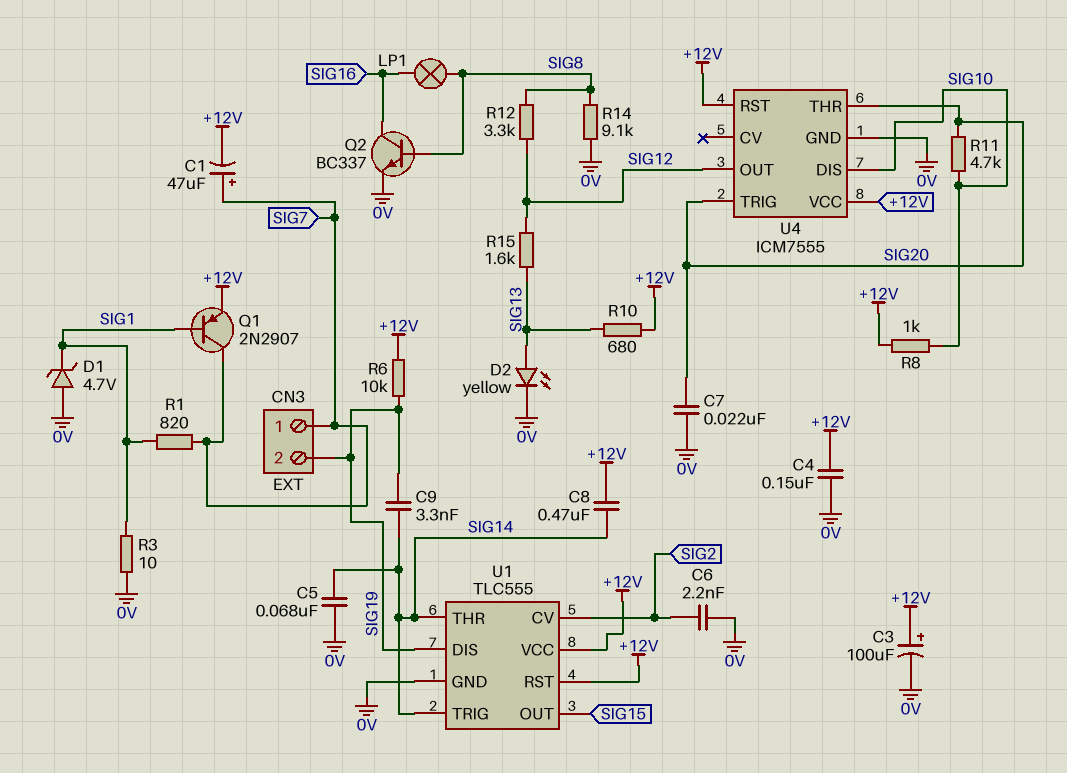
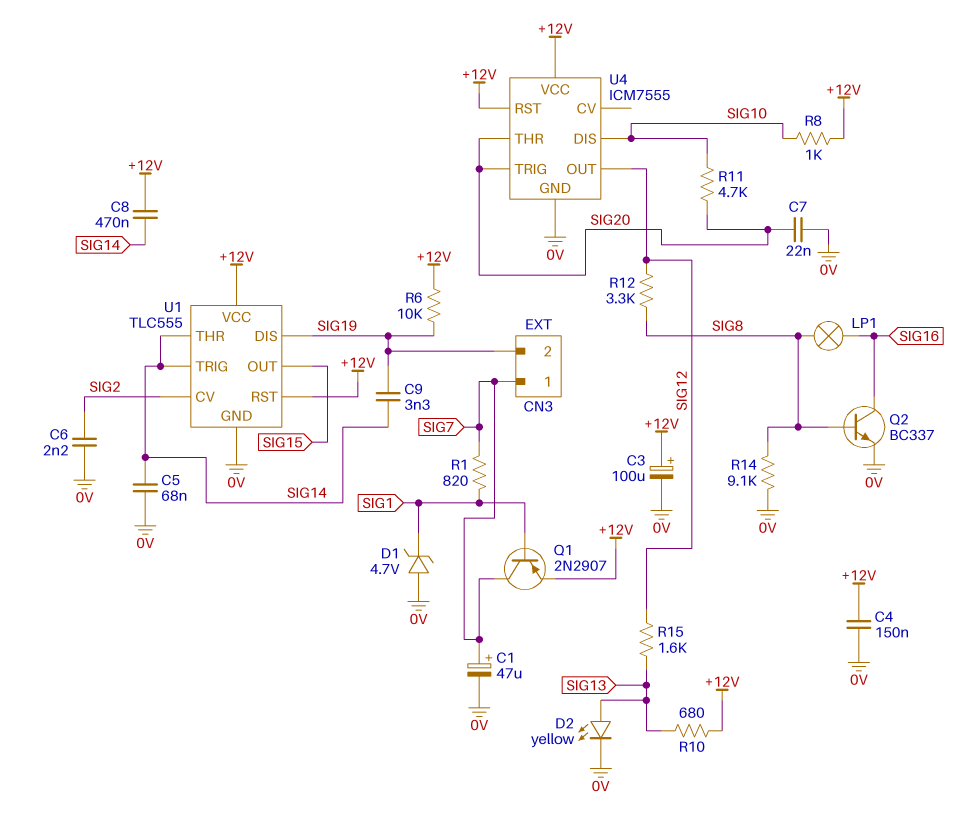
C1: 47uF (plus SIG7, minus +12V) -> 47uF (plus SIG7, minus 0V)
R3: 10 (0V, SIG1) -> none

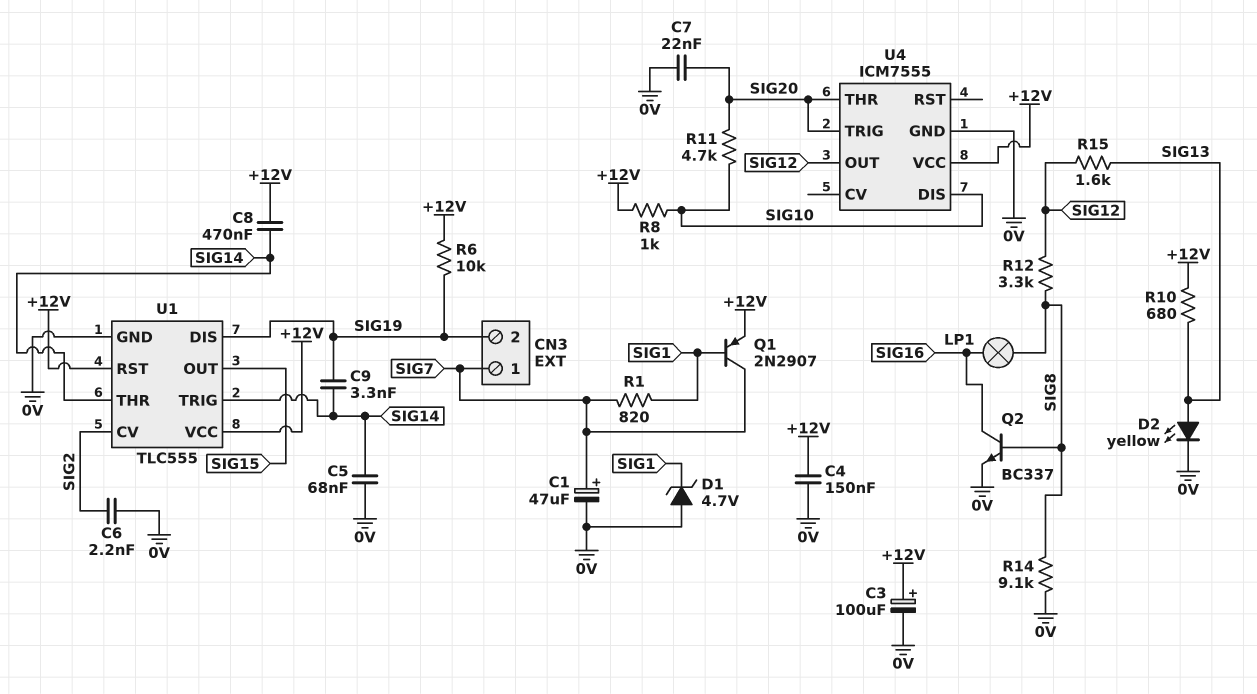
U4 pin RST: +12V -> none

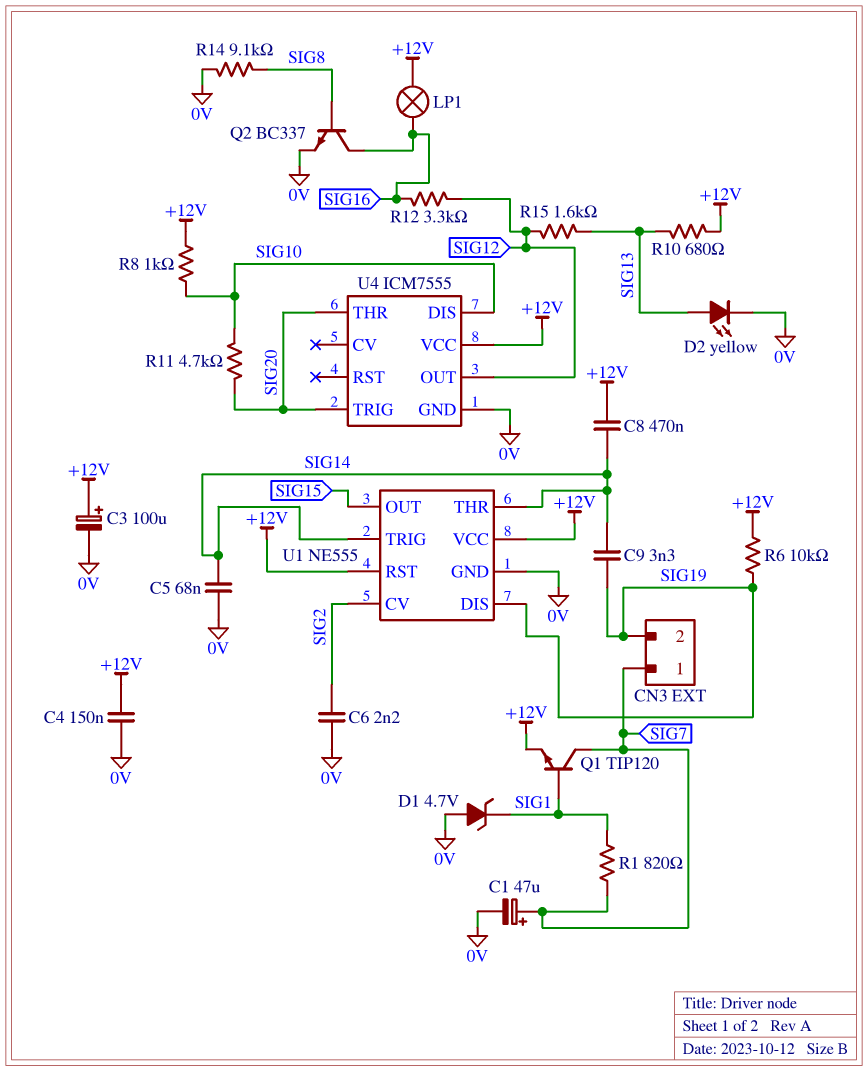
C7: 22nF (0V, SIG20) -> none
LP1: lamp (SIG8, SIG16) -> lamp (+12V, SIG16)
Q1: PNP 2N2907 (B SIG1, C SIG7, E +12V) -> NPN TIP120 (B SIG1, C SIG7, E +12V)
R12: 3.3k (SIG8, SIG12) -> 3.3k (SIG12, SIG16)
U1: TLC555 -> NE555

